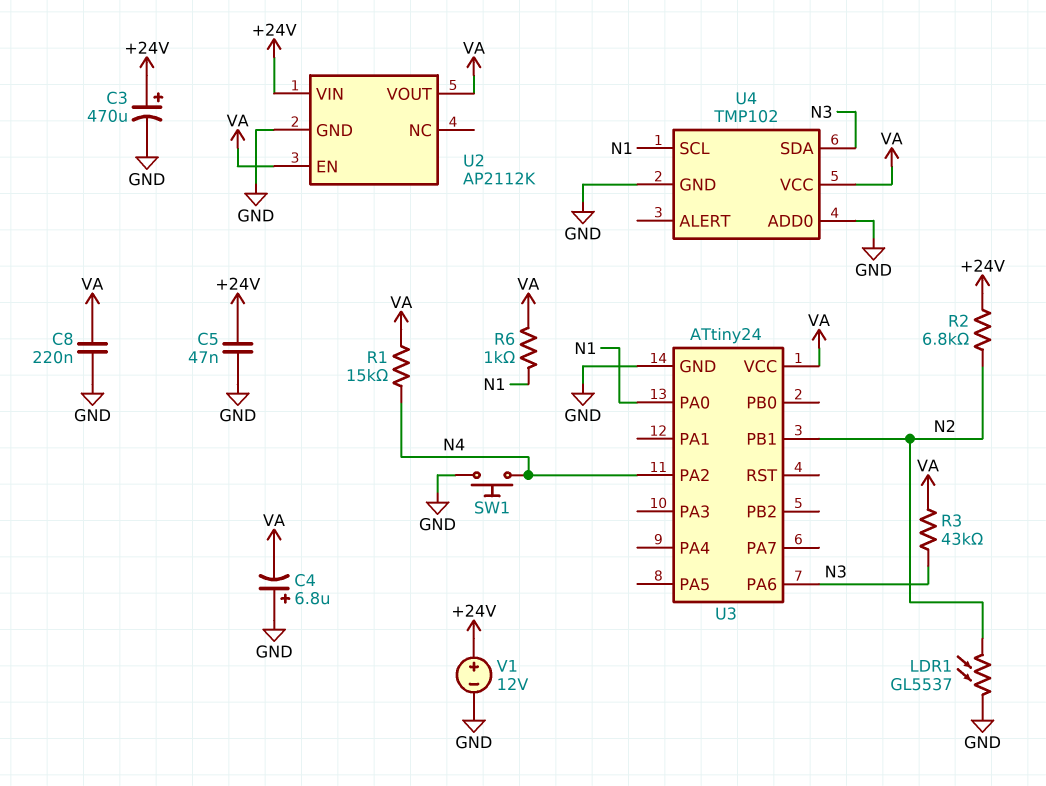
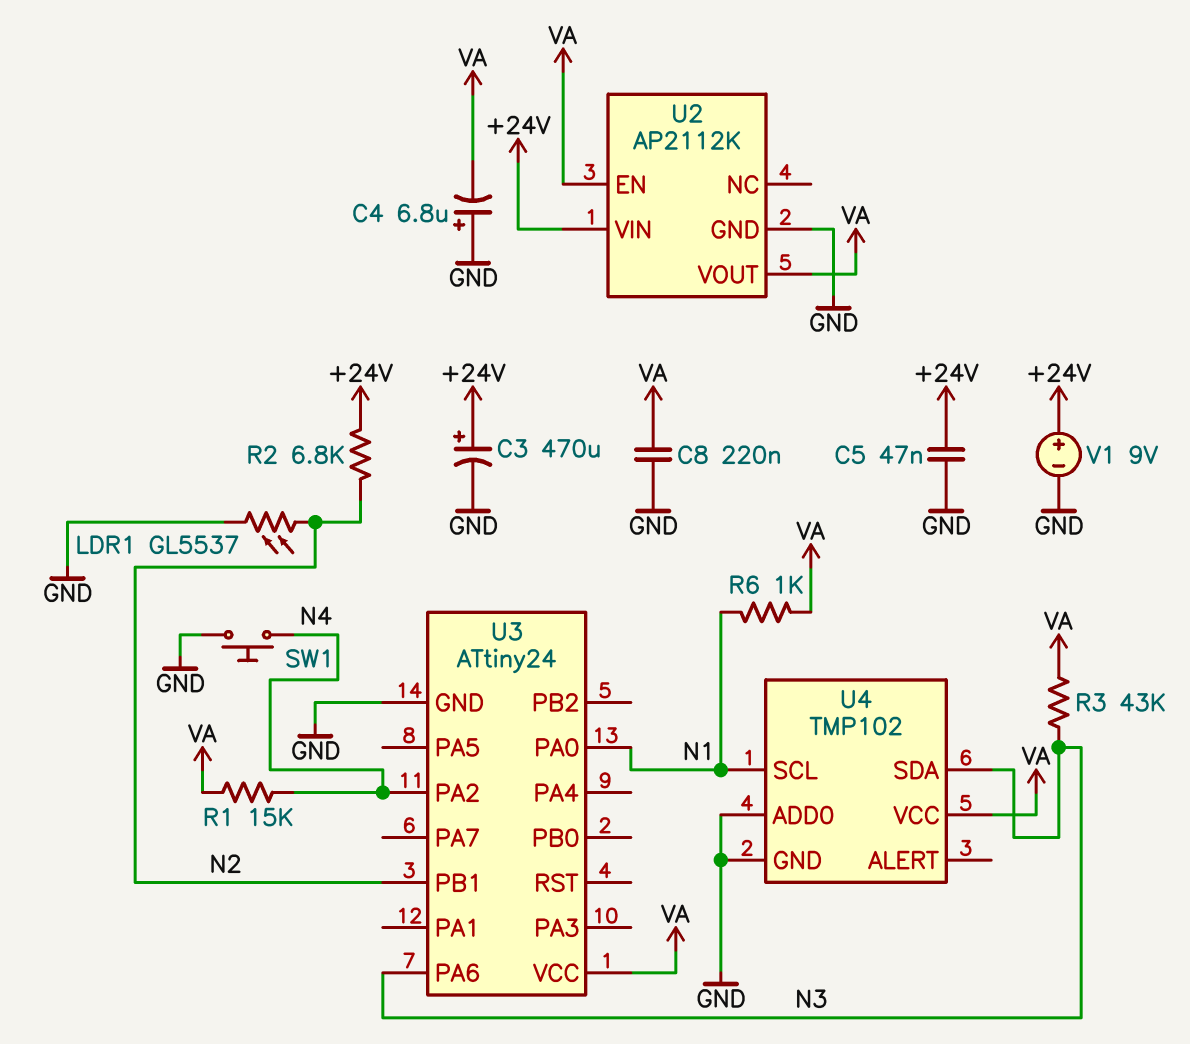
V1: 12V (plus +24V, minus GND) -> 9V (plus +24V, minus GND)

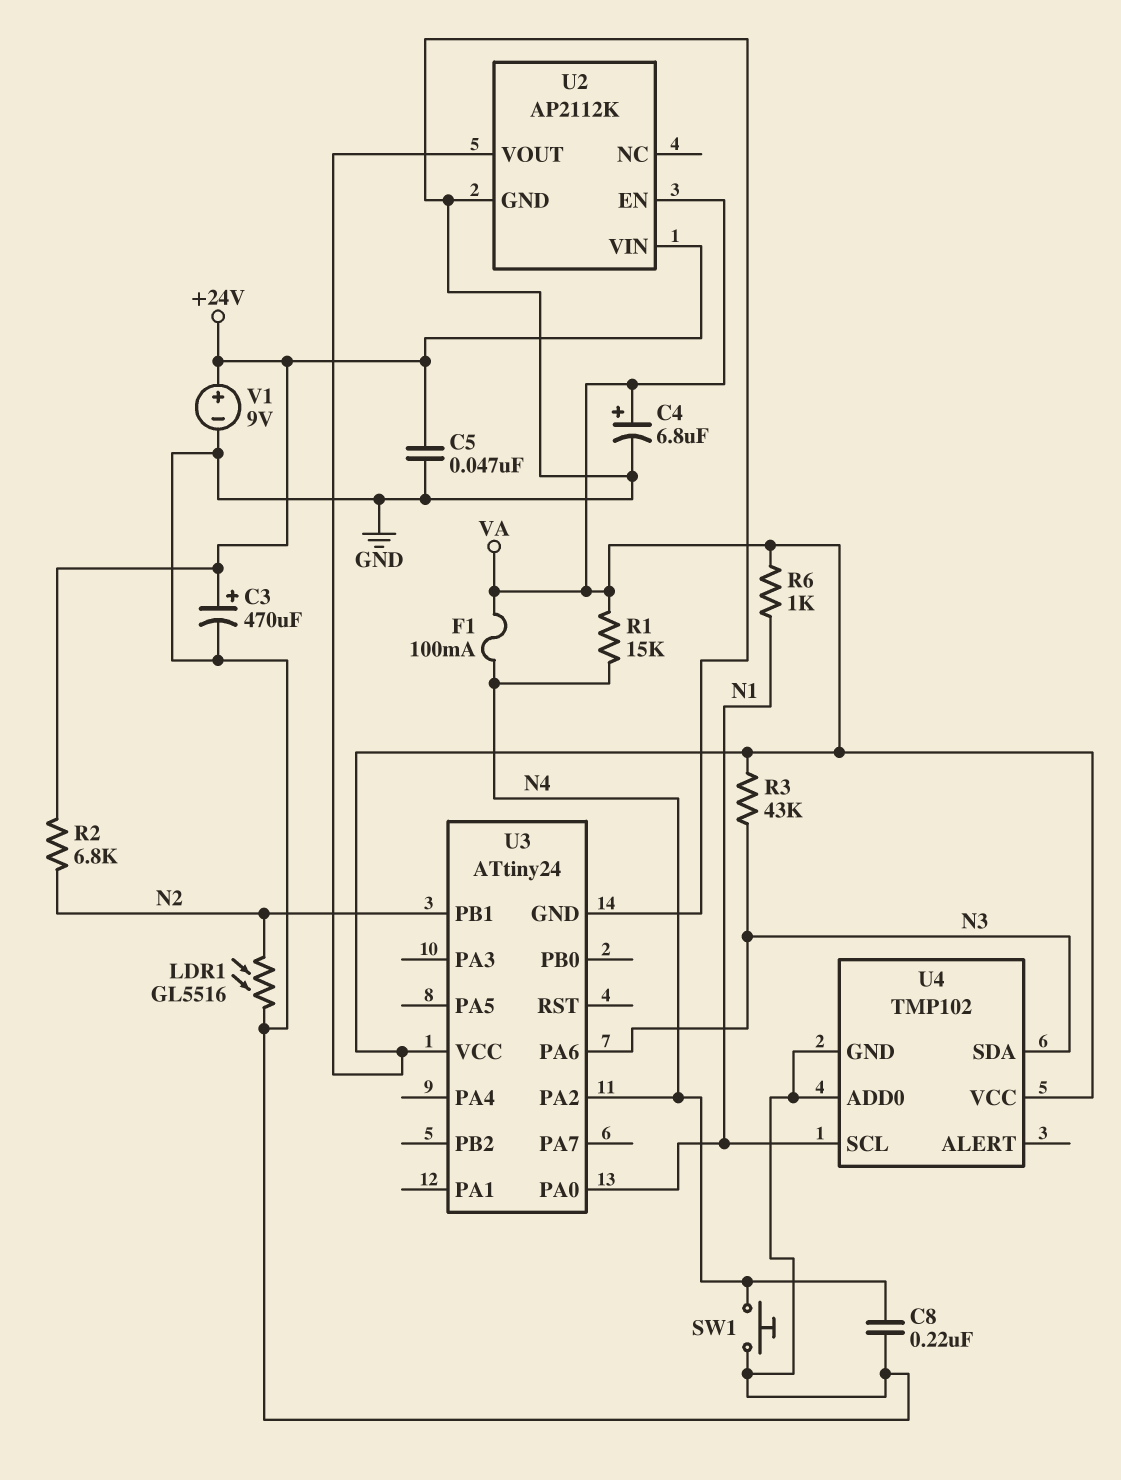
C4: 6.8uF (plus GND, minus VA) -> 6.8uF (plus VA, minus GND)
C8: 220nF (GND, VA) -> 220nF (GND, N4)
F1: none -> 100mA (N4, VA)
LDR1: GL5537 (GND, N2) -> GL5516 (GND, N2)

